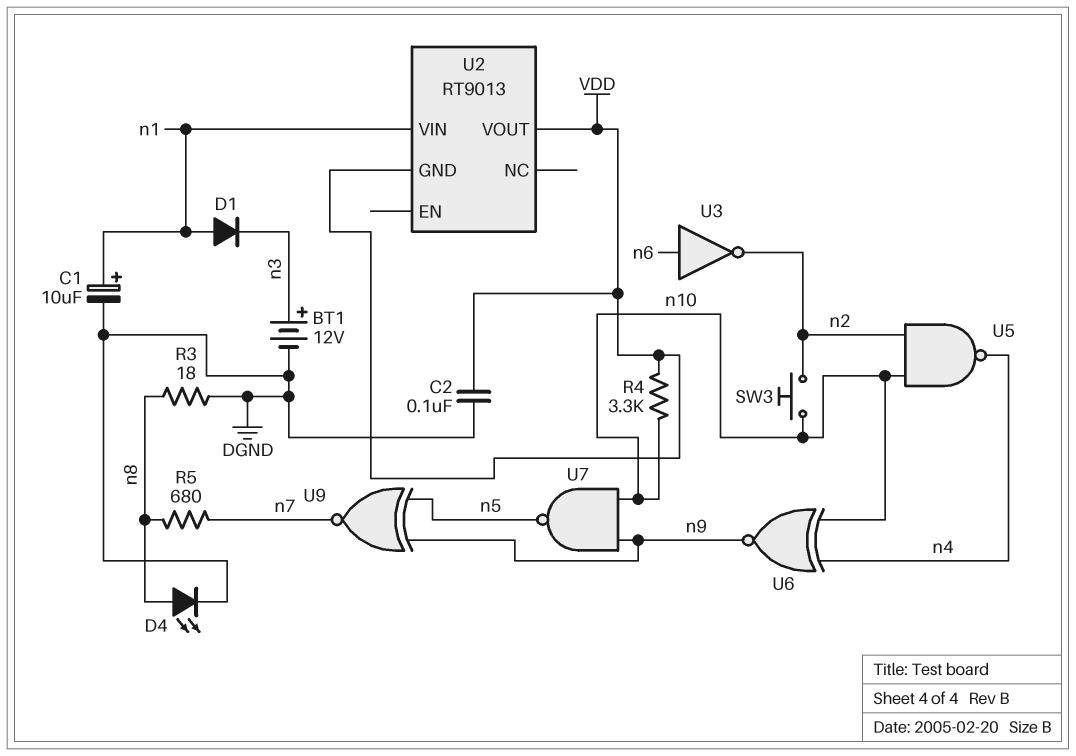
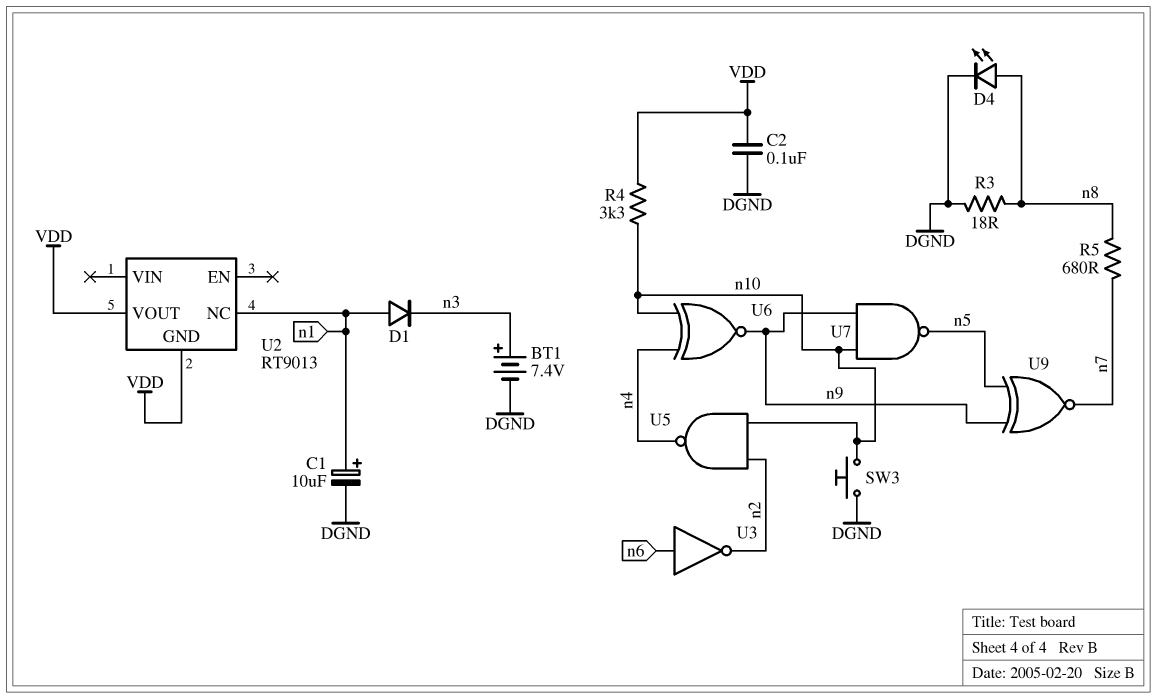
BT1: 12V (plus n3, minus DGND) -> 7.4V (plus n3, minus DGND)
SW3: button (n2, n10) -> button (DGND, n10)
U2 pin NC: none -> n1
U2 pin VIN: n1 -> none

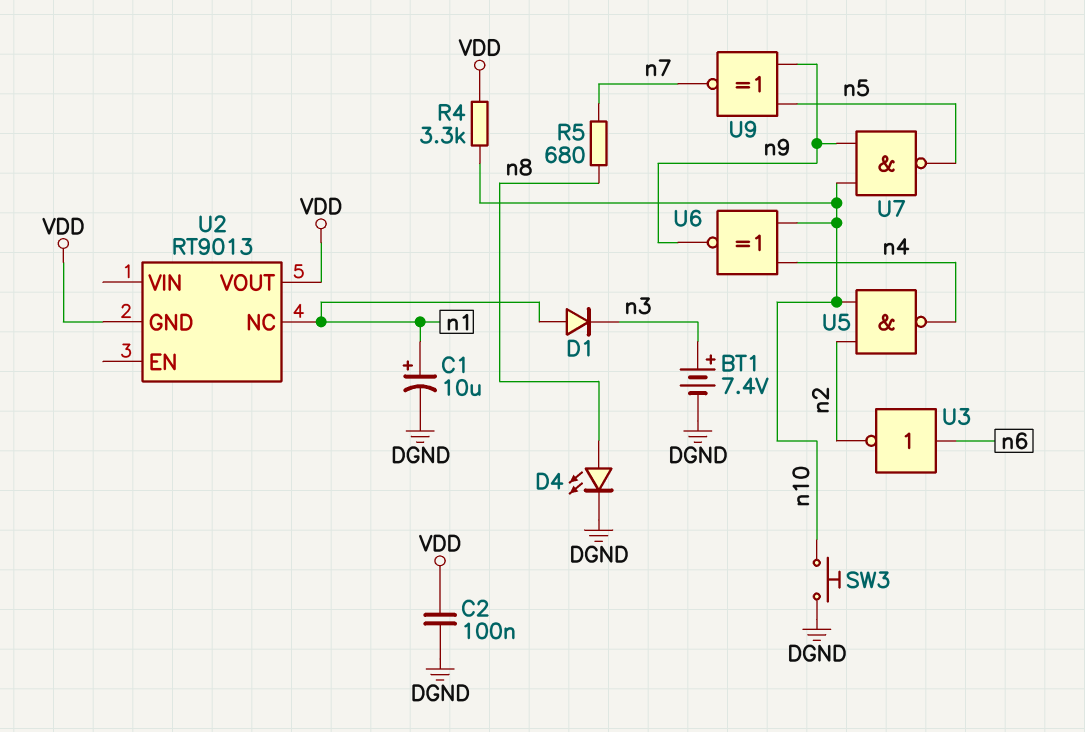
R3: 18 (DGND, n8) -> none

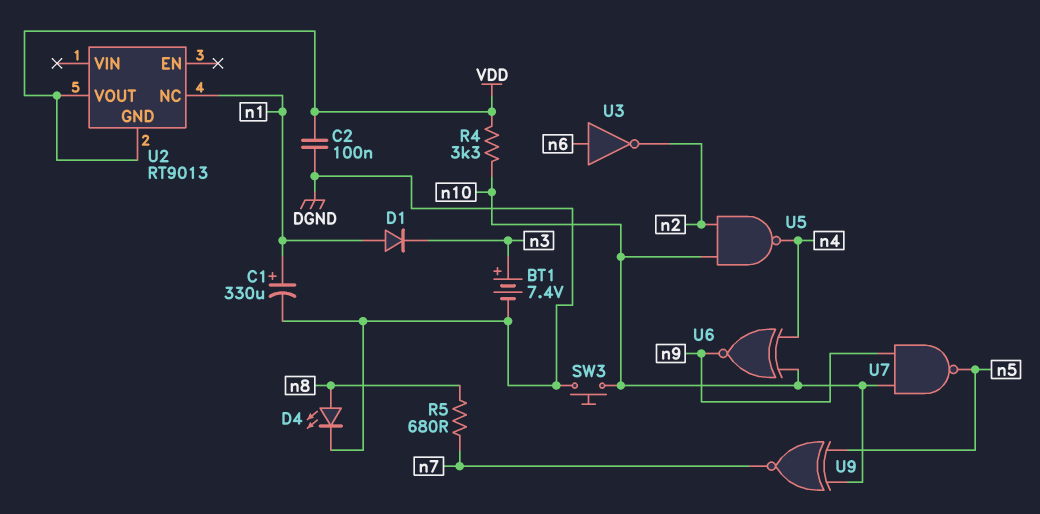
C1: 10uF (plus n1, minus DGND) -> 330uF (plus n1, minus DGND)
U9: XNOR (in n5, in n9, out n7) -> XNOR (in n5, in n10, out n7)

